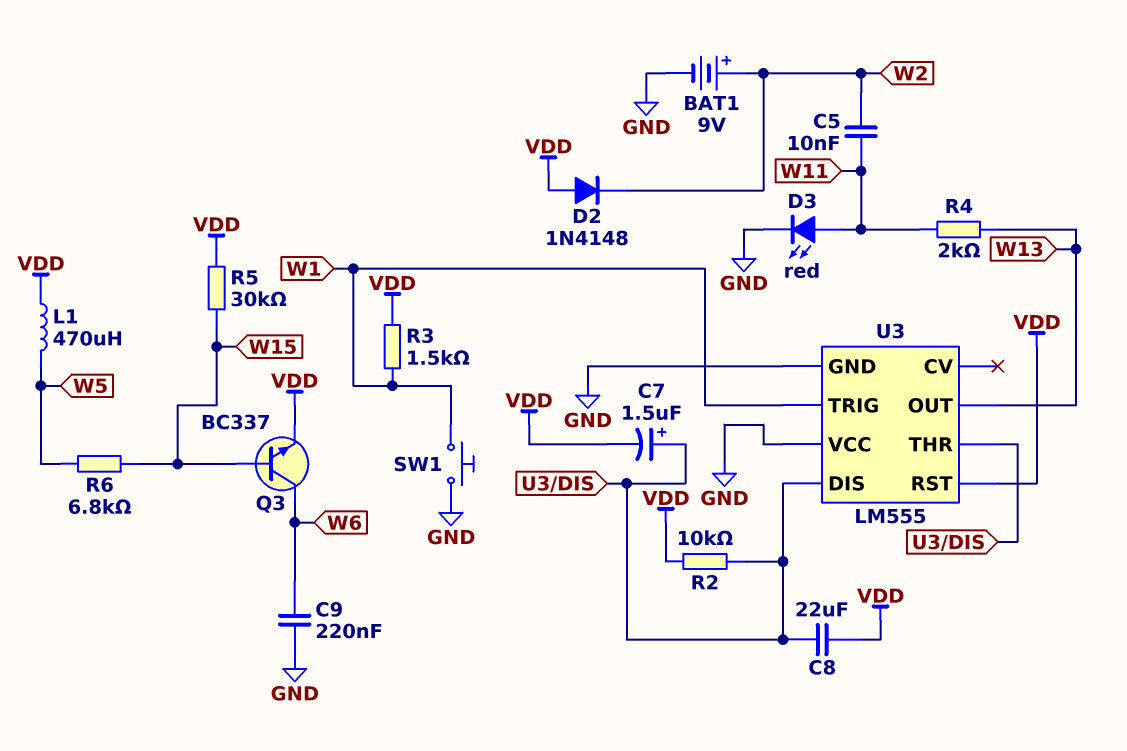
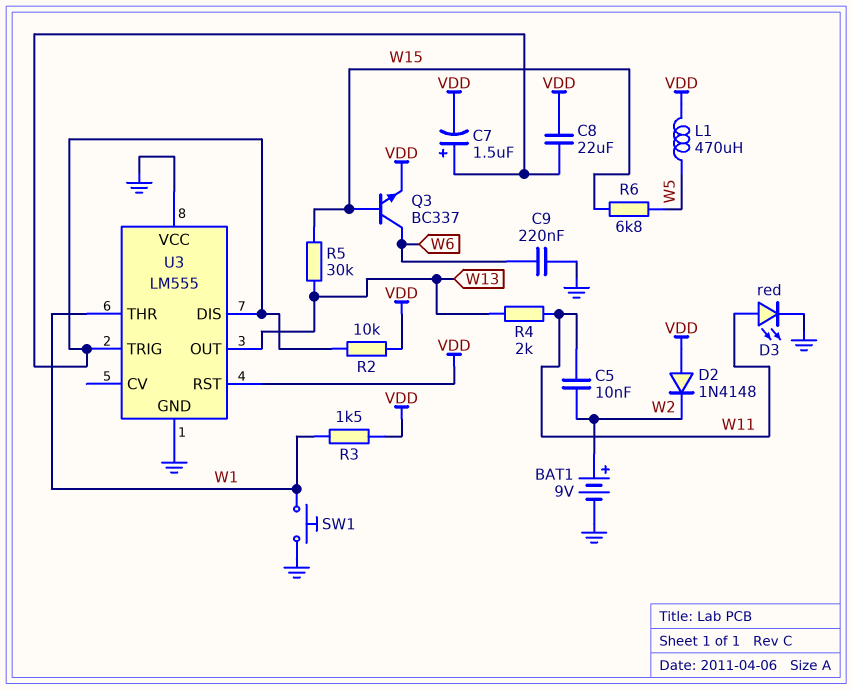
R5: 30k (VDD, W15) -> 30k (W13, W15)
U3 pin THR: U3/DIS -> W1
U3 pin TRIG: W1 -> U3/DIS

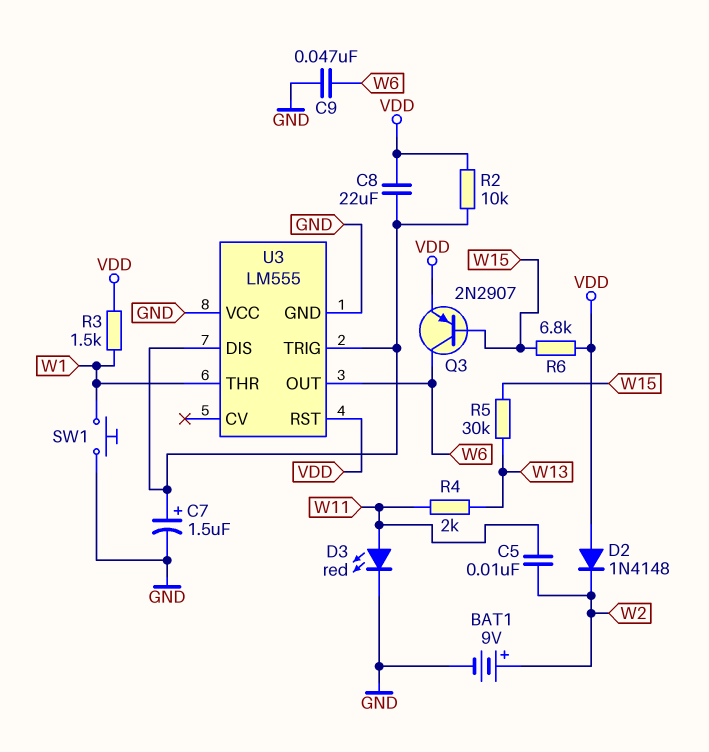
C7: 1.5uF (plus U3/DIS, minus VDD) -> 1.5uF (plus U3/DIS, minus GND)
C9: 220nF (GND, W6) -> 47nF (GND, W6)
L1: 470uH (VDD, W5) -> none
Q3: NPN BC337 (B W15, C W6, E VDD) -> PNP 2N2907 (B W15, C W6, E VDD)
R6: 6.8k (W5, W15) -> 6.8k (VDD, W15)
U3 pin OUT: W13 -> W6

